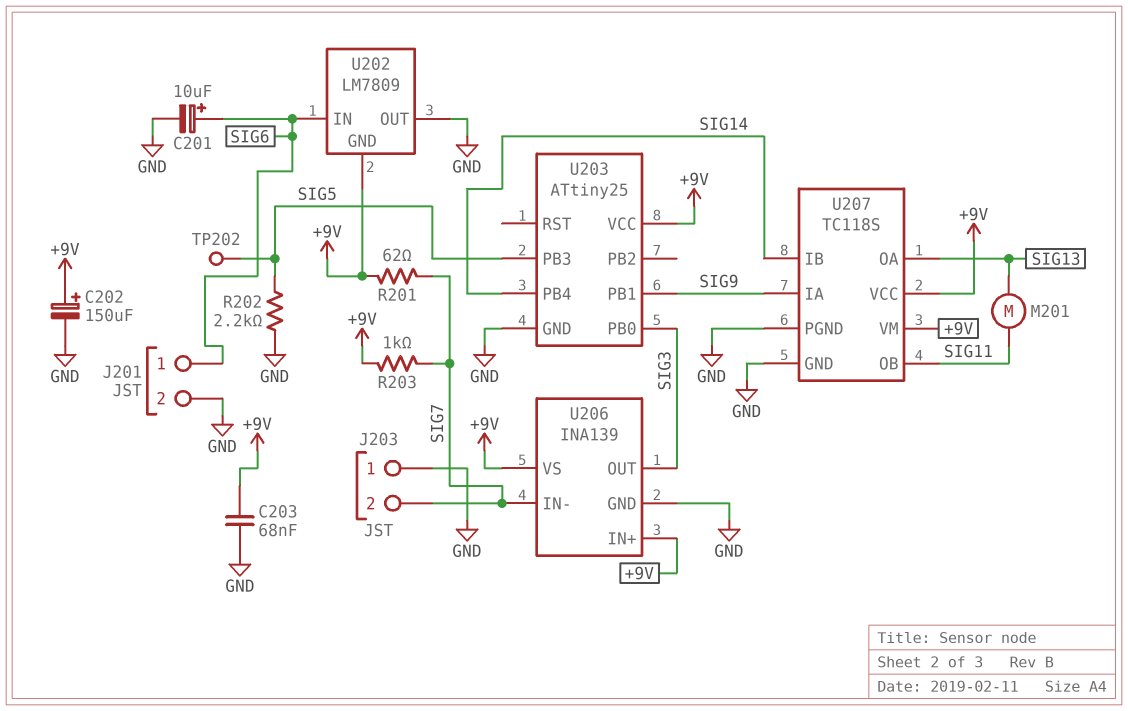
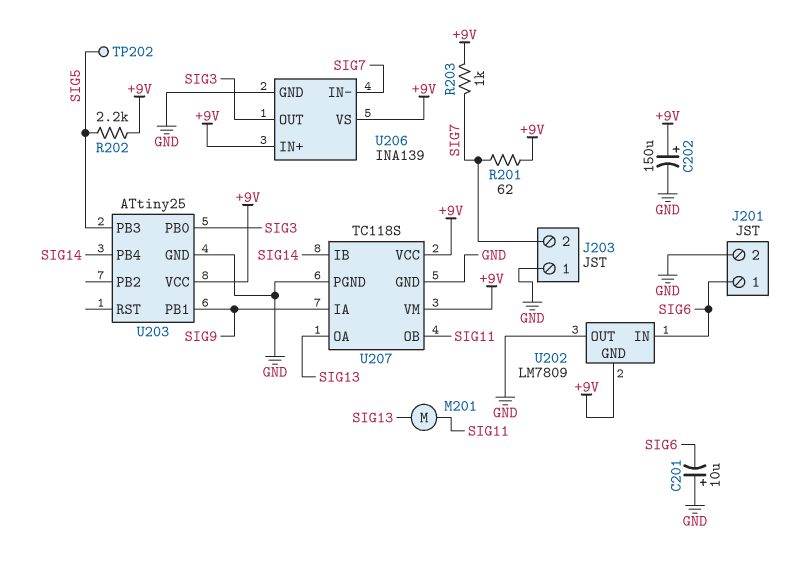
C201: 10uF (plus SIG6, minus GND) -> 10uF (plus GND, minus SIG6)
C203: 68nF (+9V, GND) -> none
R202: 2.2k (GND, SIG5) -> 2.2k (+9V, SIG5)

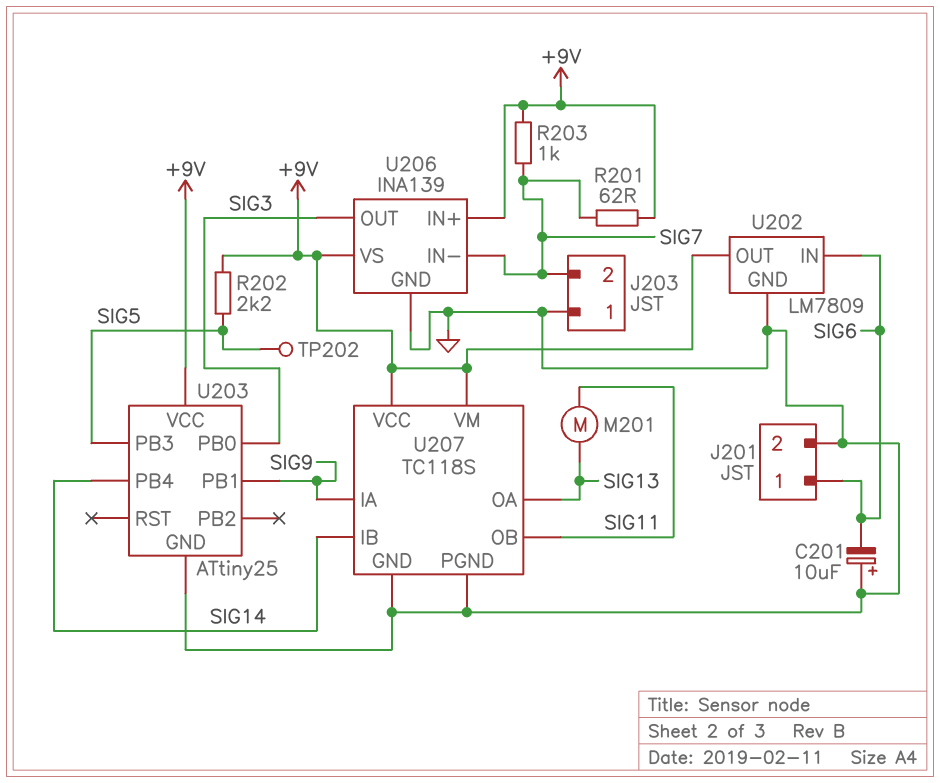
C202: 150uF (plus +9V, minus GND) -> none
U202 pin GND: +9V -> GND
U202 pin OUT: GND -> +9V

